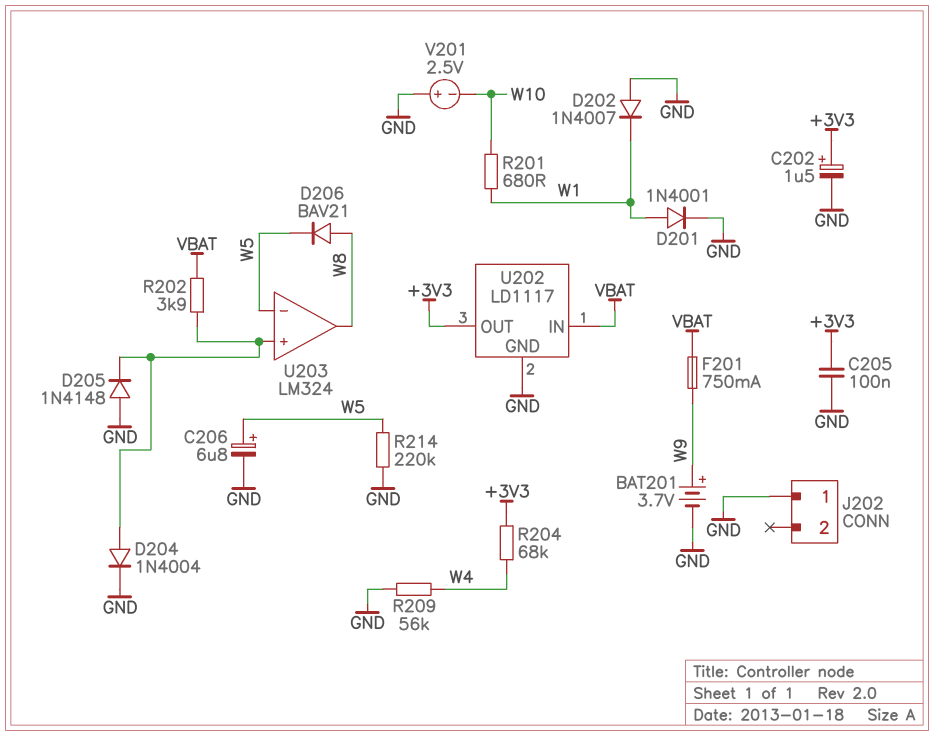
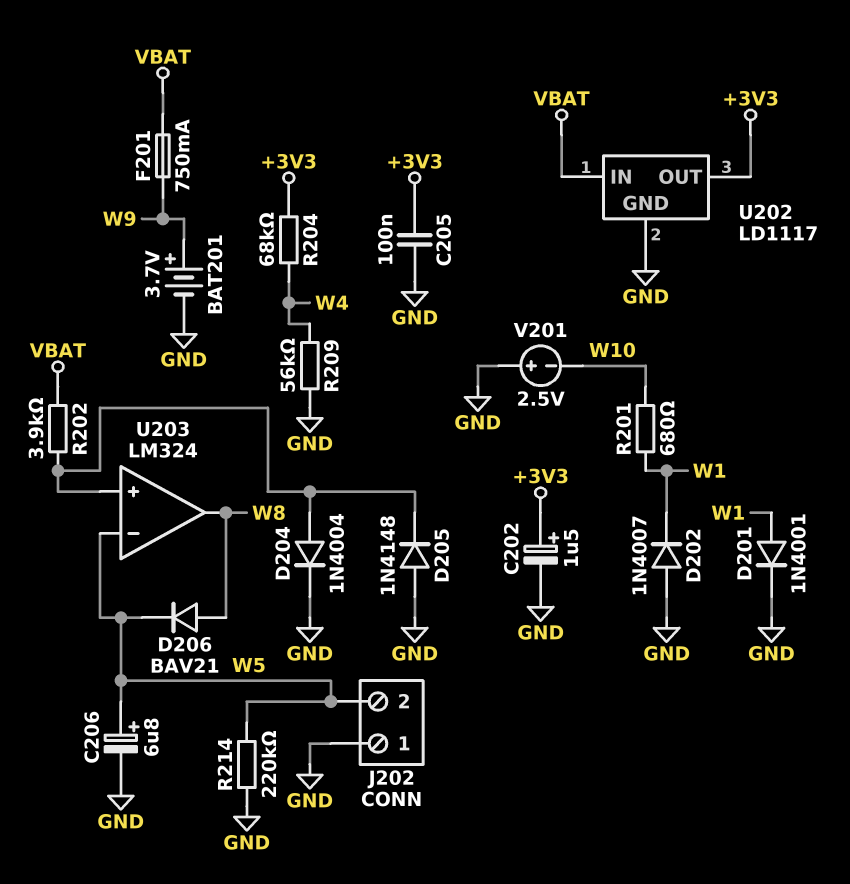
J202 pin 2: none -> W5

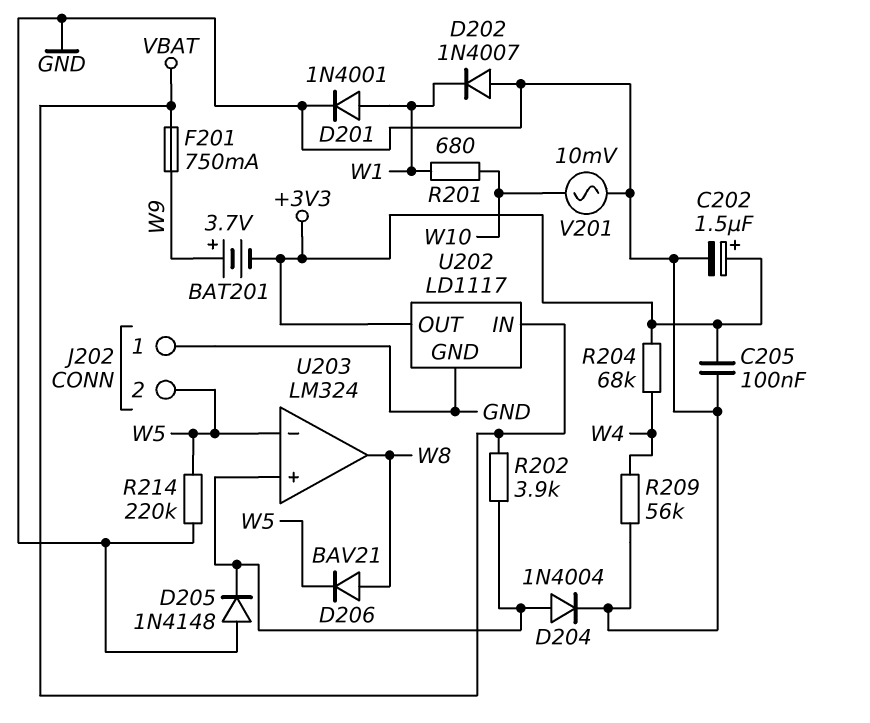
BAT201: 3.7V (plus W9, minus GND) -> 3.7V (plus W9, minus +3V3)
C206: 6.8uF (plus W5, minus GND) -> none
V201: 2.5V (plus GND, minus W10) -> AC 10mV (GND, W10)

